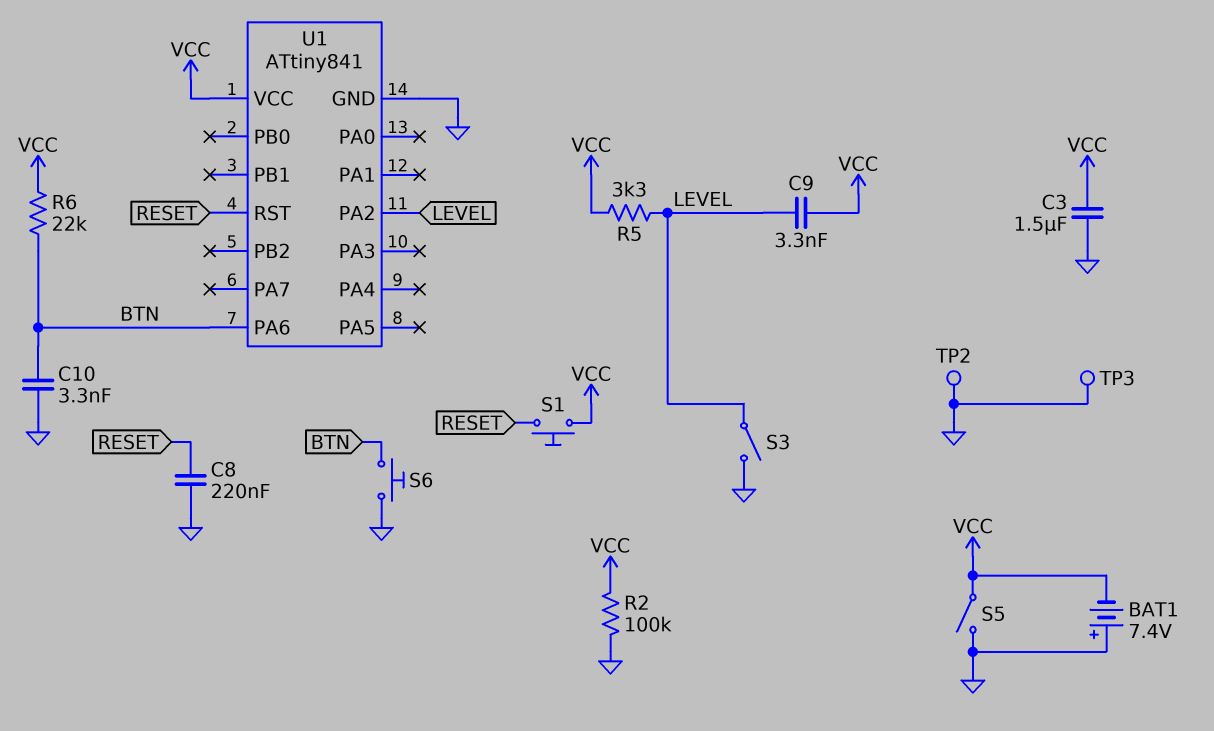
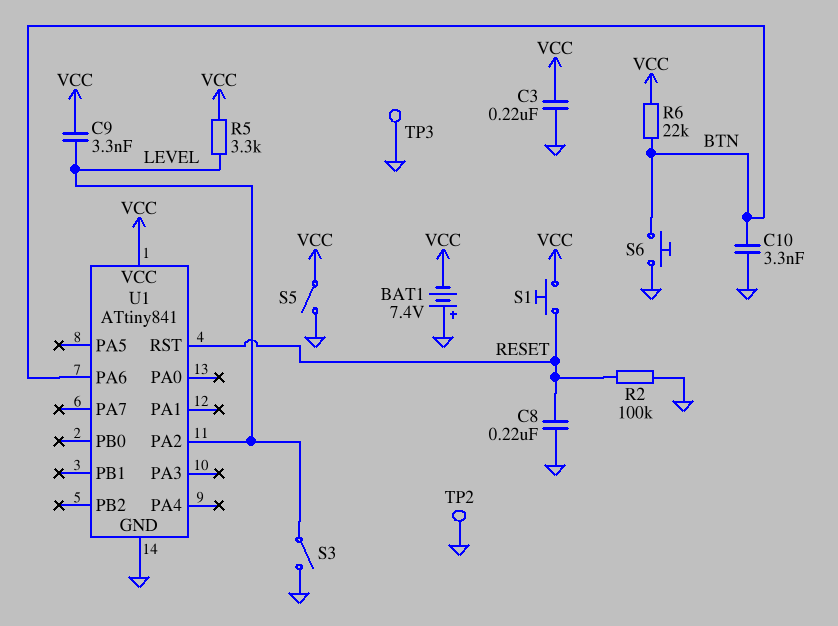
C3: 1.5uF (GND, VCC) -> 220nF (GND, VCC)
R2: 100k (GND, VCC) -> 100k (GND, RESET)

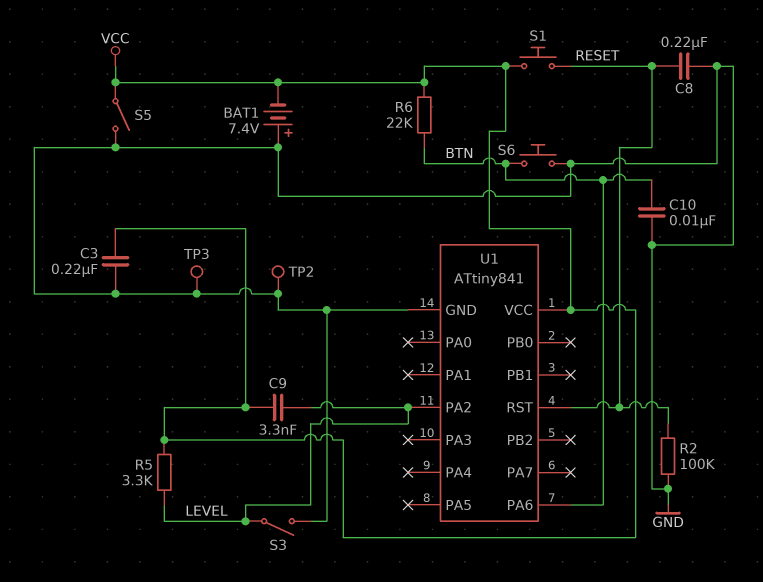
C10: 3.3nF (BTN, GND) -> 10nF (BTN, GND)

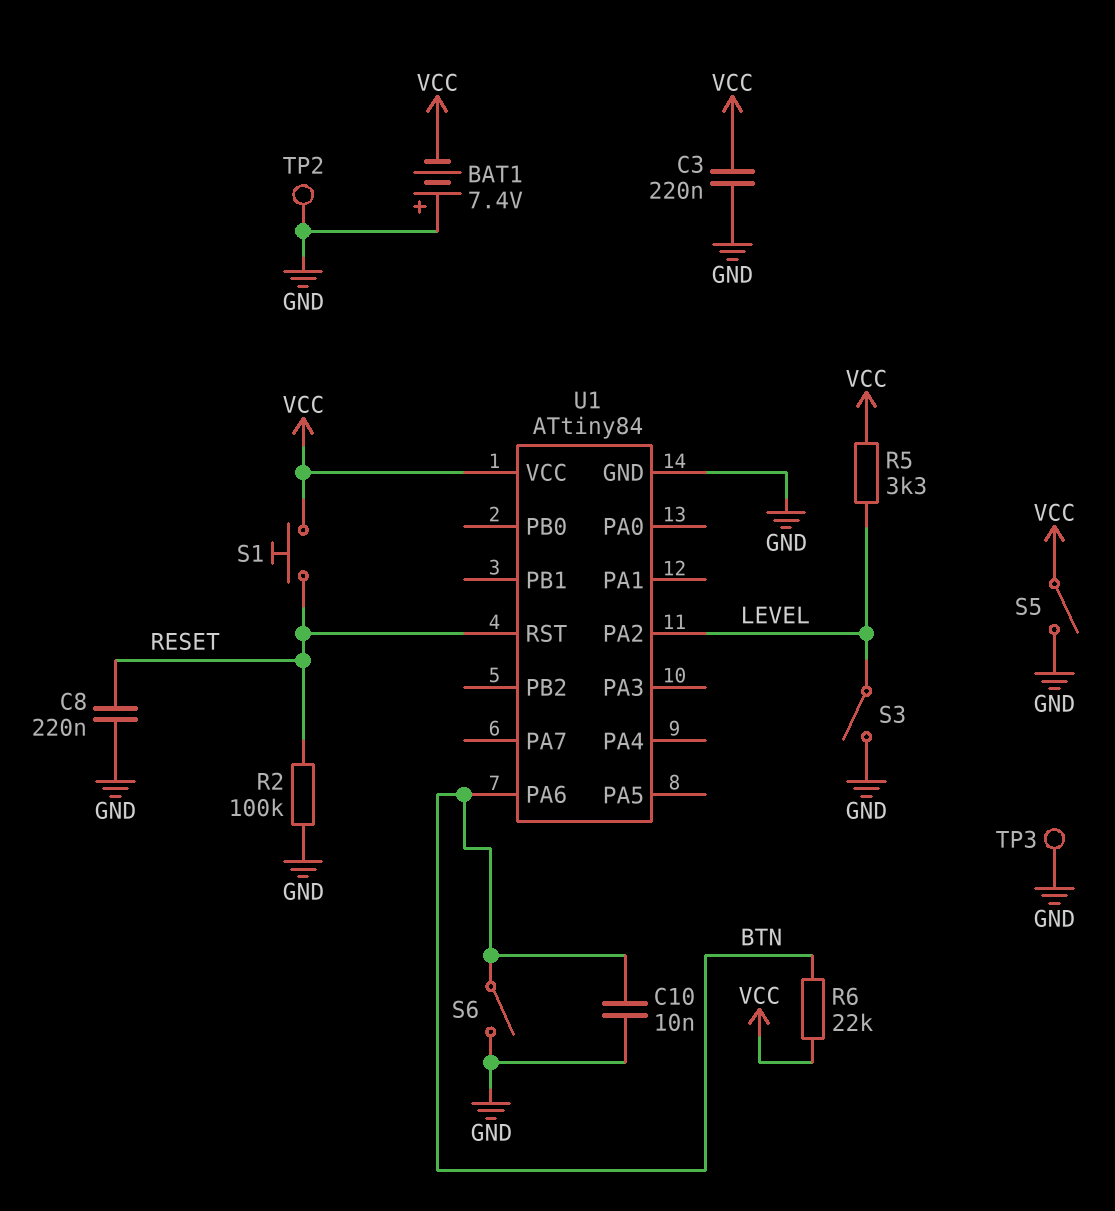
C9: 3.3nF (LEVEL, VCC) -> none
S6: button (BTN, GND) -> switch (BTN, GND)
U1: ATtiny841 -> ATtiny84

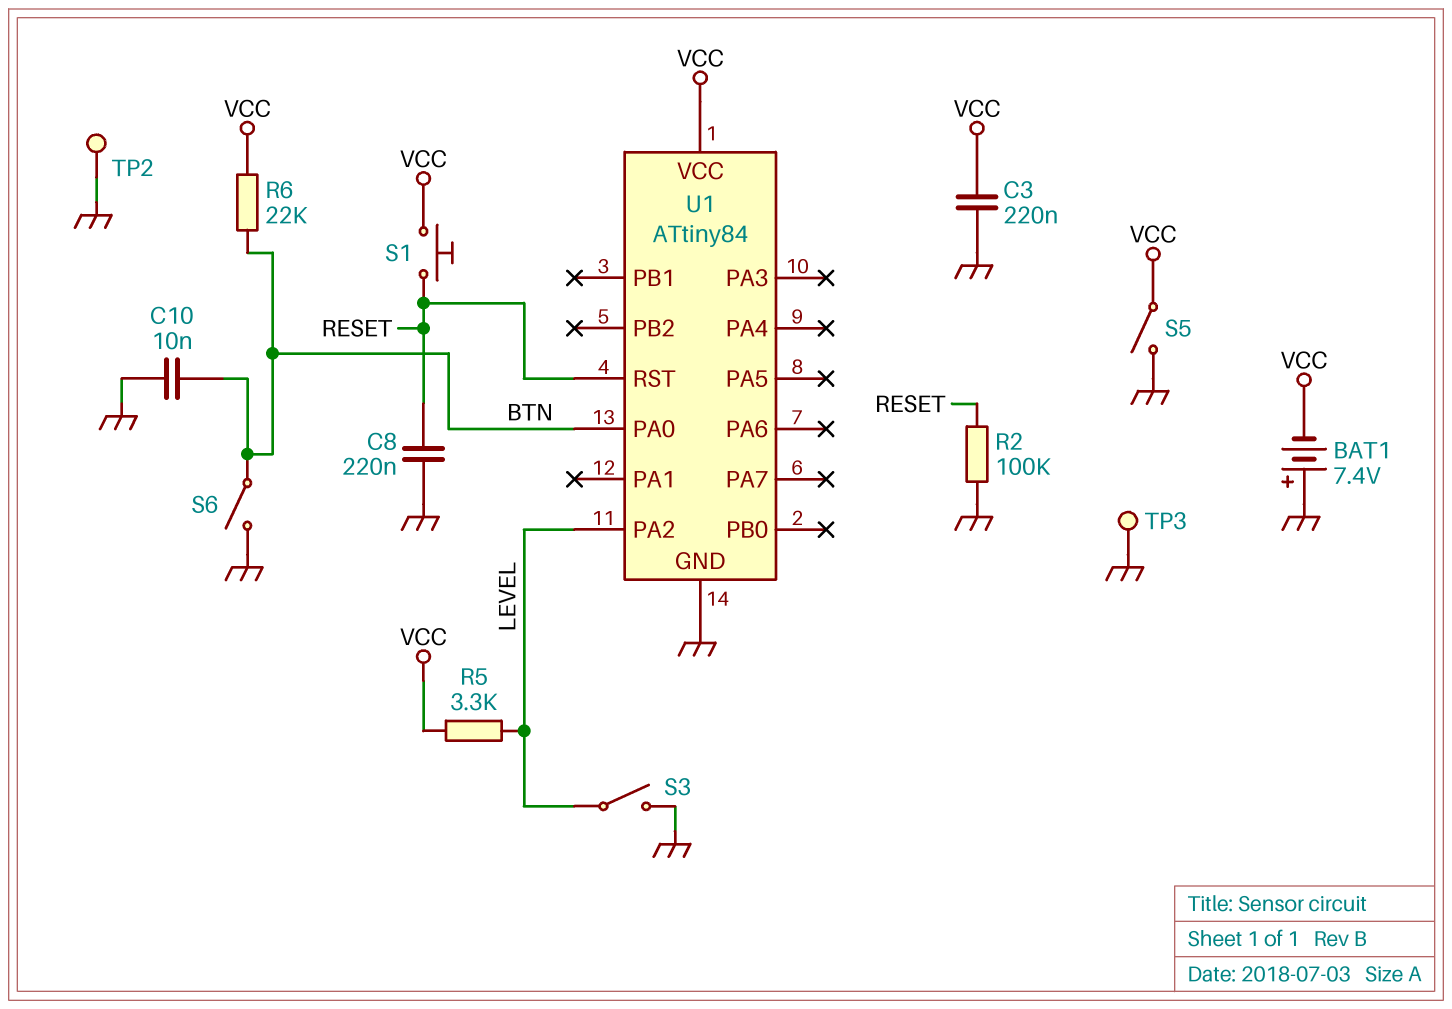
U1 pin PA0: none -> BTN
U1 pin PA6: BTN -> none

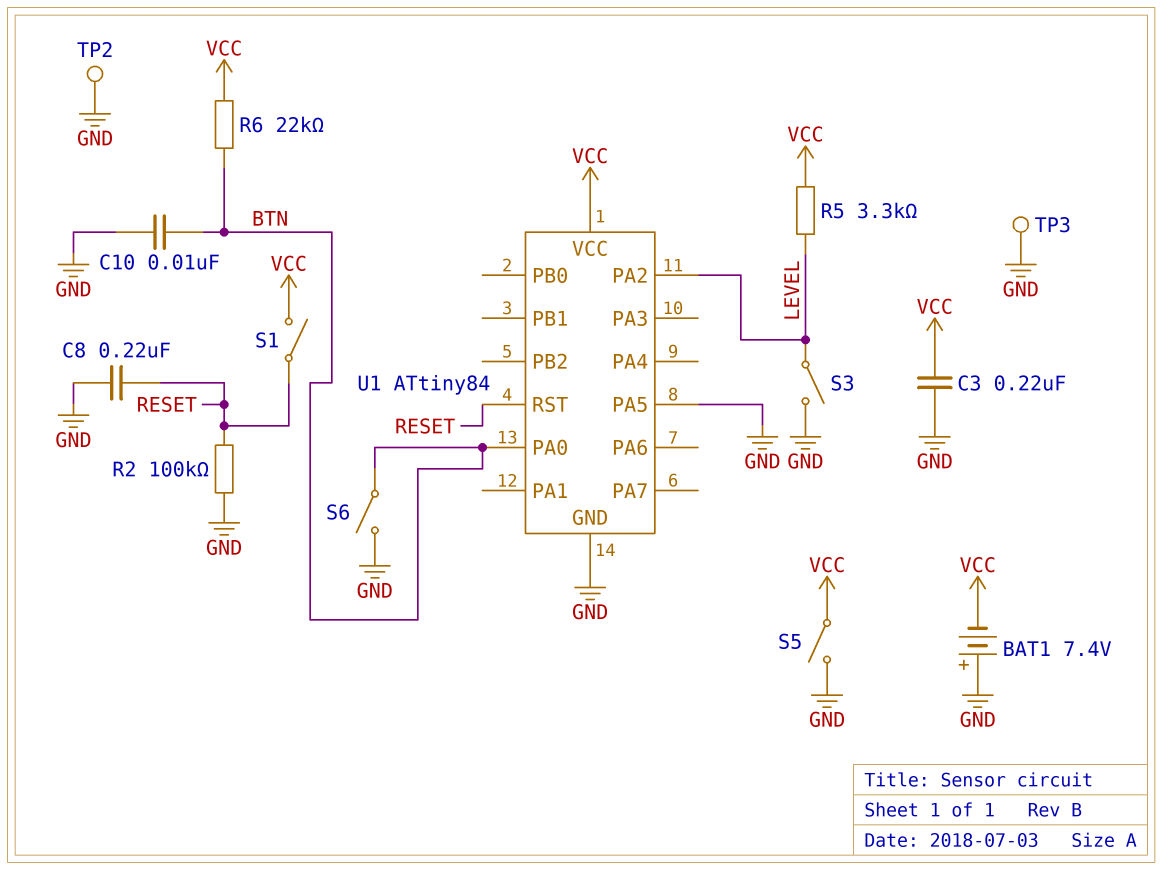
S1: button (RESET, VCC) -> switch (RESET, VCC)
U1 pin PA5: none -> GND

